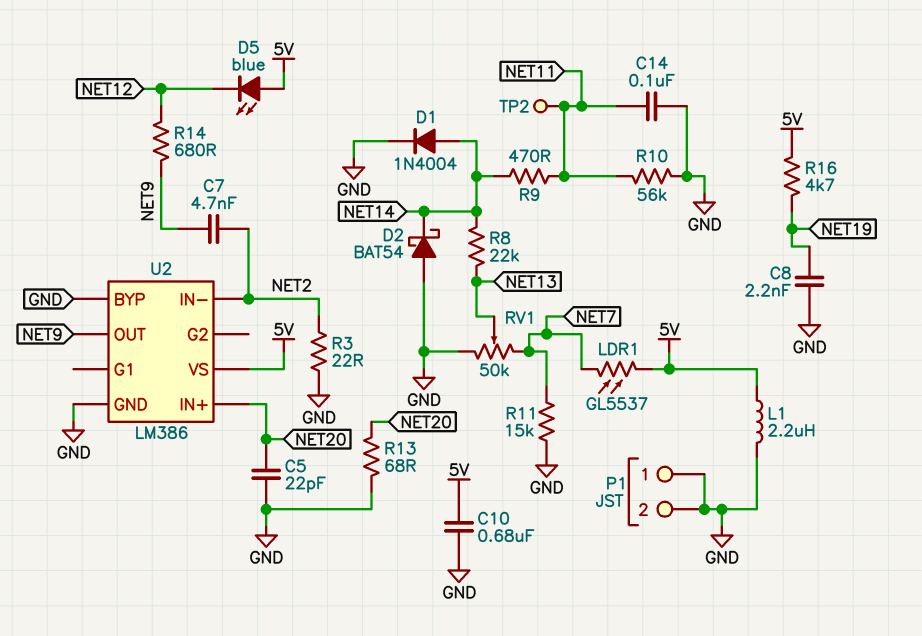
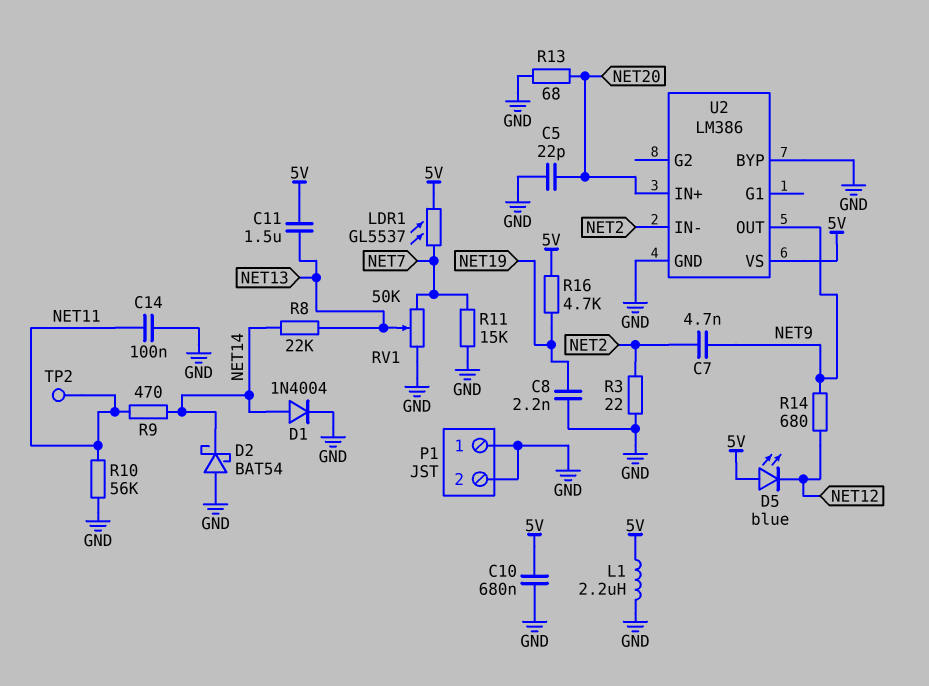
C11: none -> 1.5uF (5V, NET13)

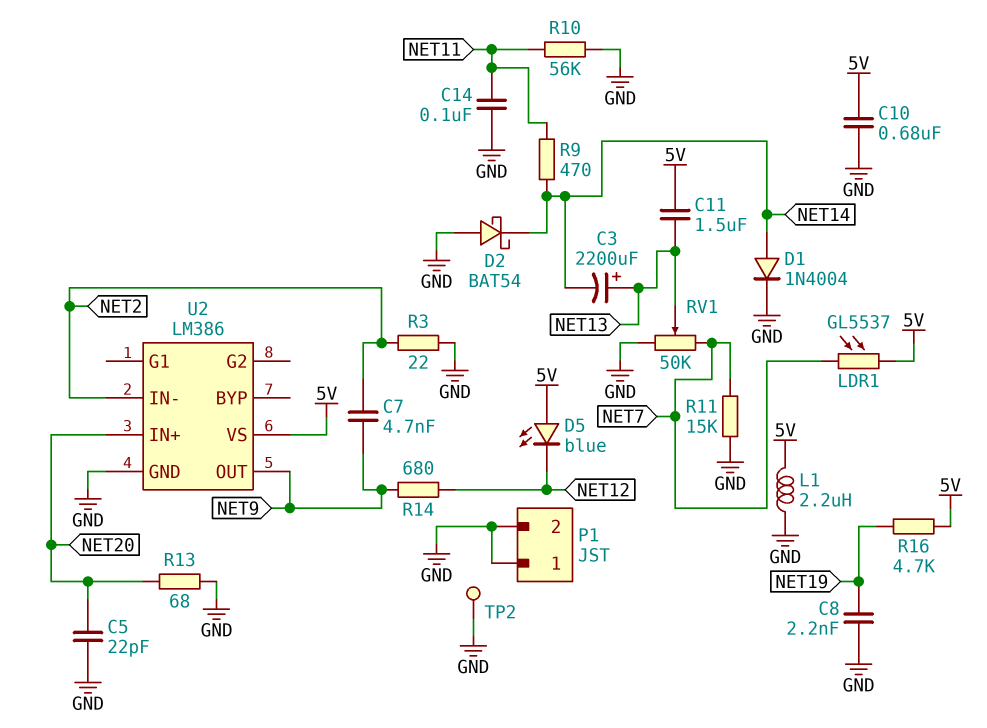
C3: none -> 2200uF (plus NET13, minus NET14)
R8: 22k (NET13, NET14) -> none
TP2: test point (NET11) -> test point (GND)
U2 pin BYP: GND -> none

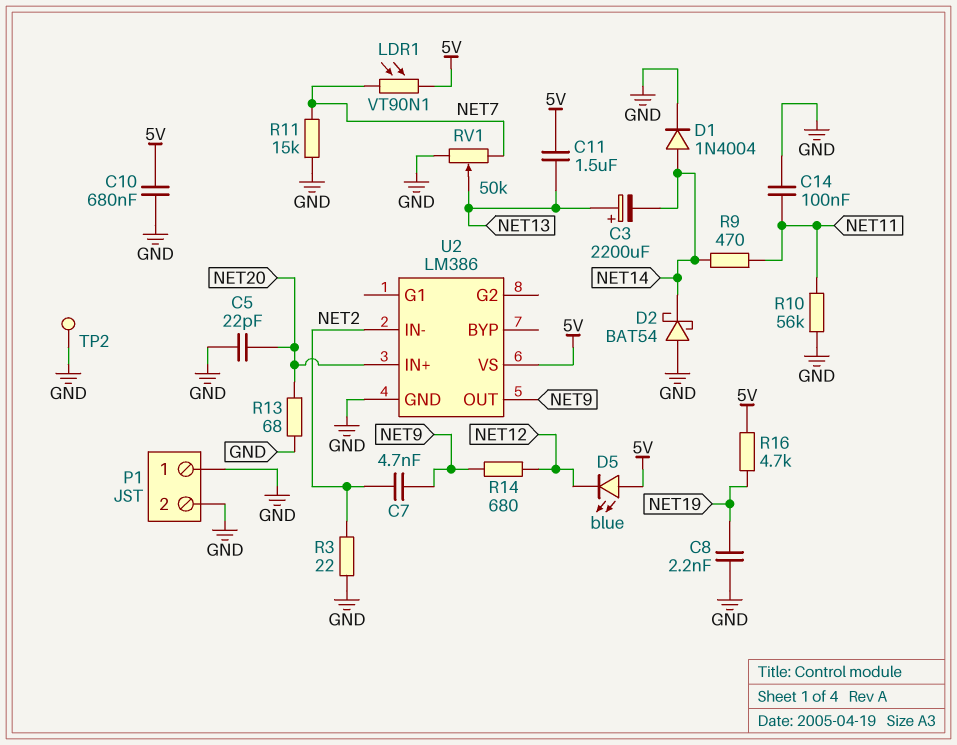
L1: 2.2uH (5V, GND) -> none
LDR1: GL5537 (5V, NET7) -> VT90N1 (5V, NET7)

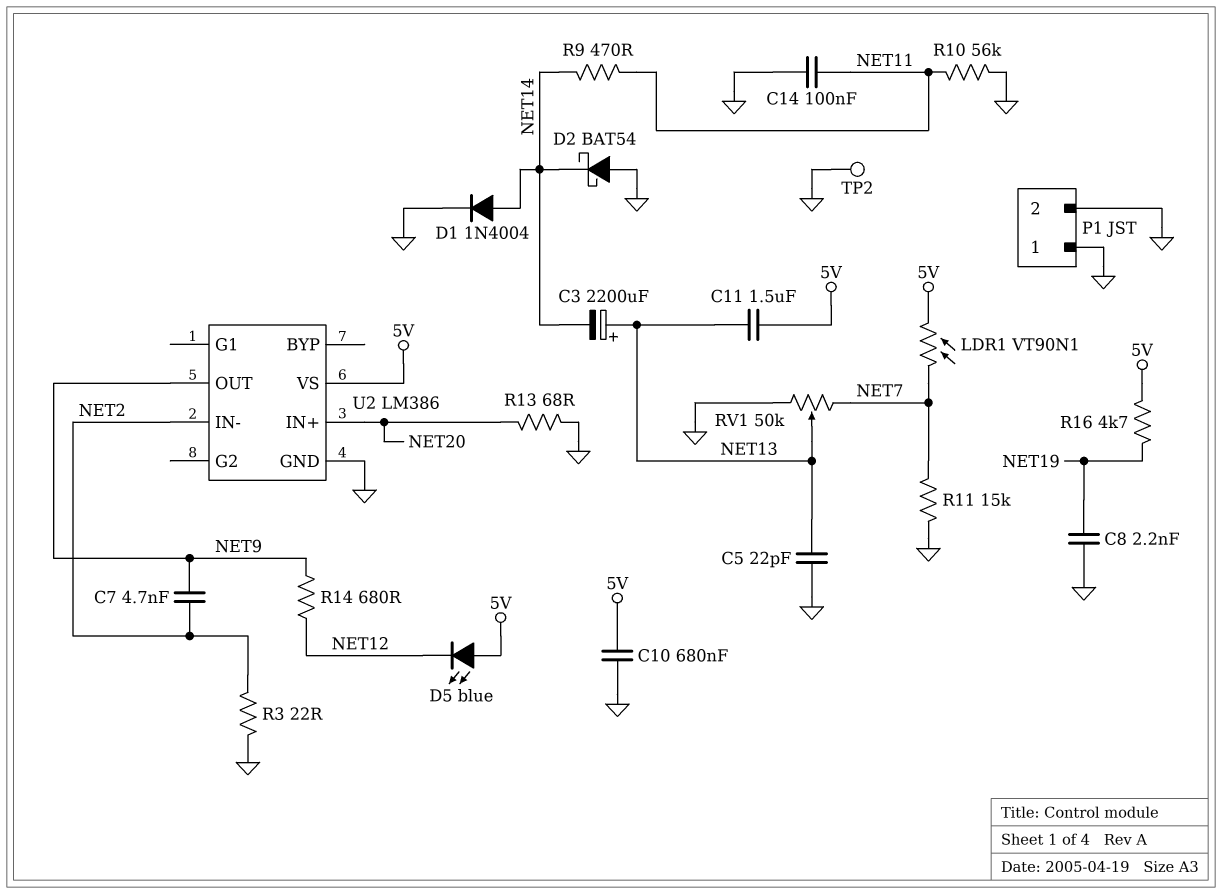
C5: 22pF (GND, NET20) -> 22pF (GND, NET13)

